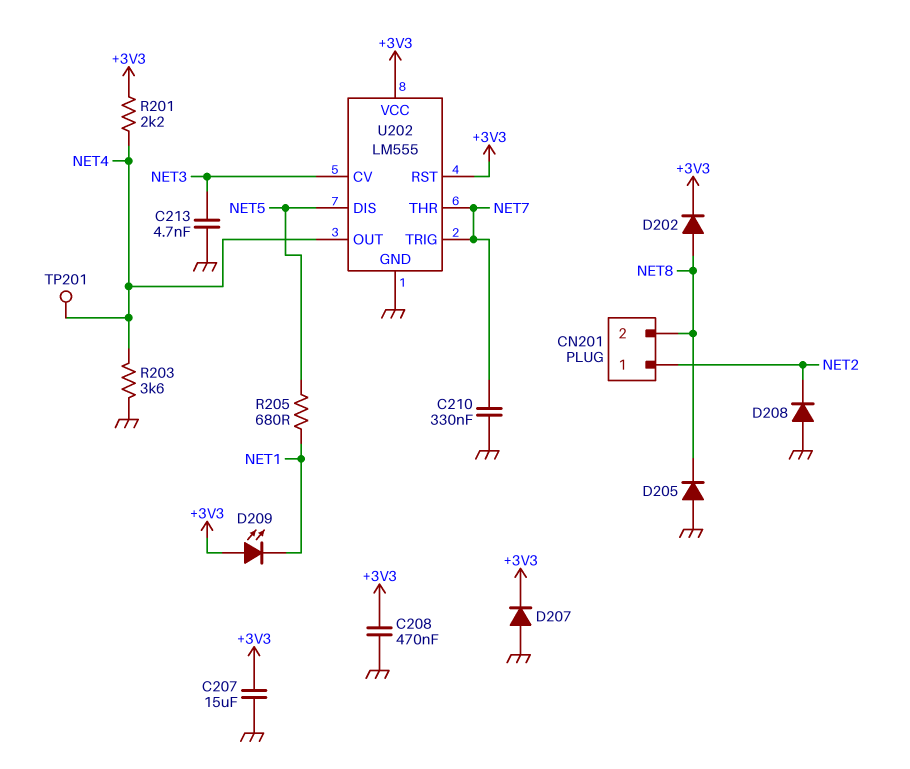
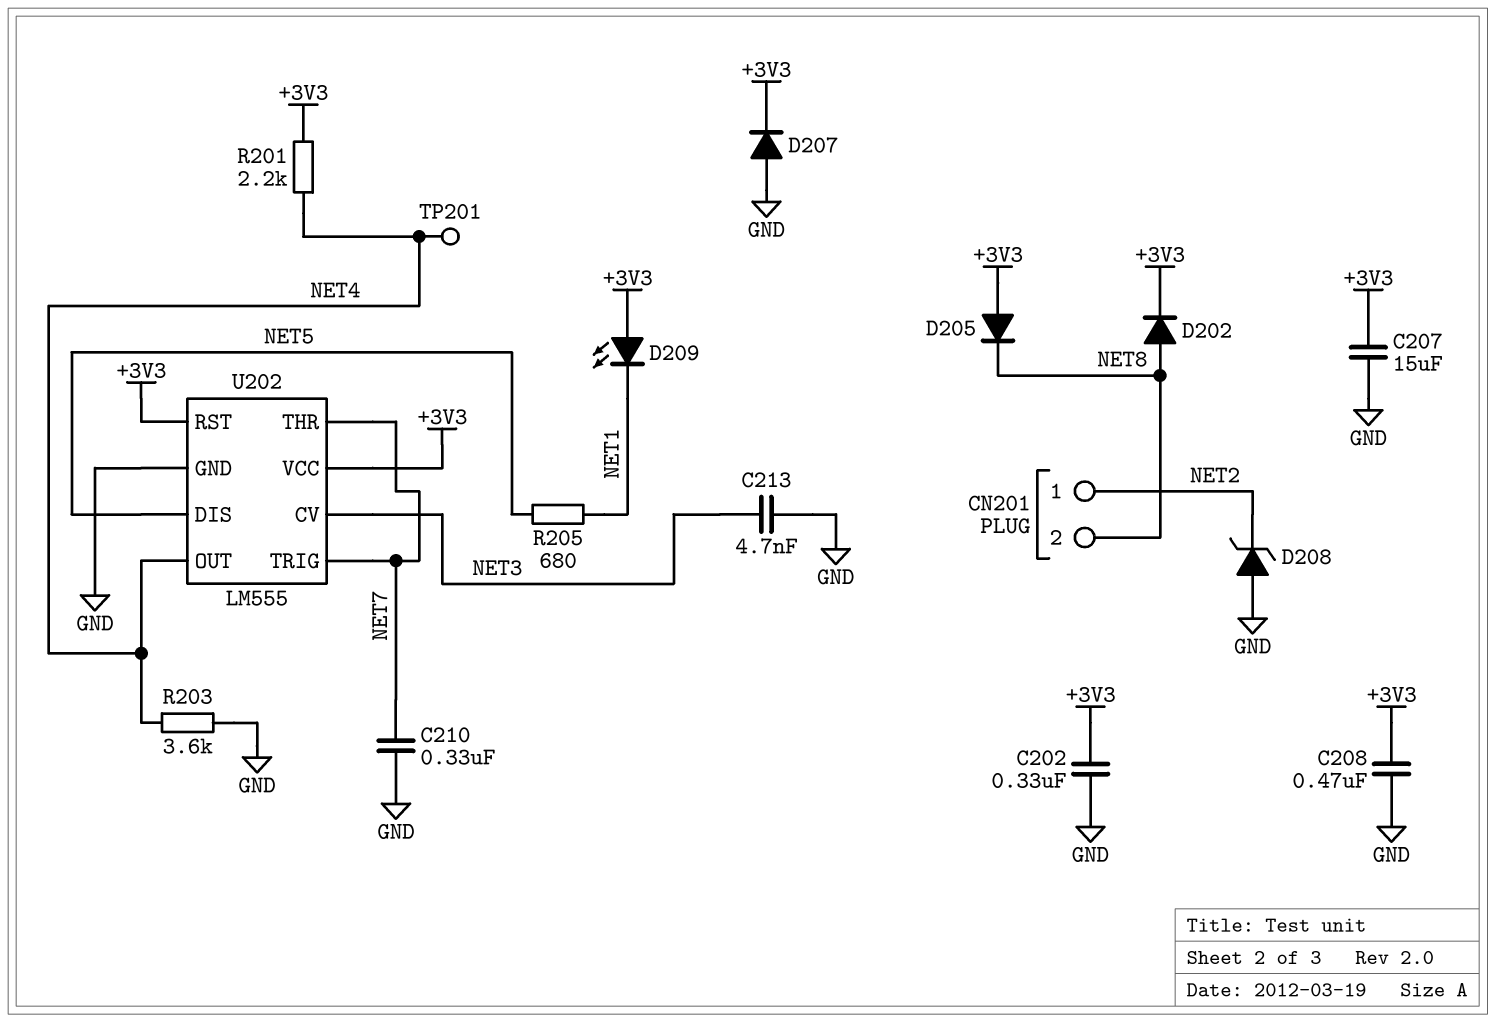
C202: none -> 330nF (+3V3, GND)
D205: diode (A GND, K NET8) -> diode (A +3V3, K NET8)
D208: diode (A GND, K NET2) -> zener (A GND, K NET2)

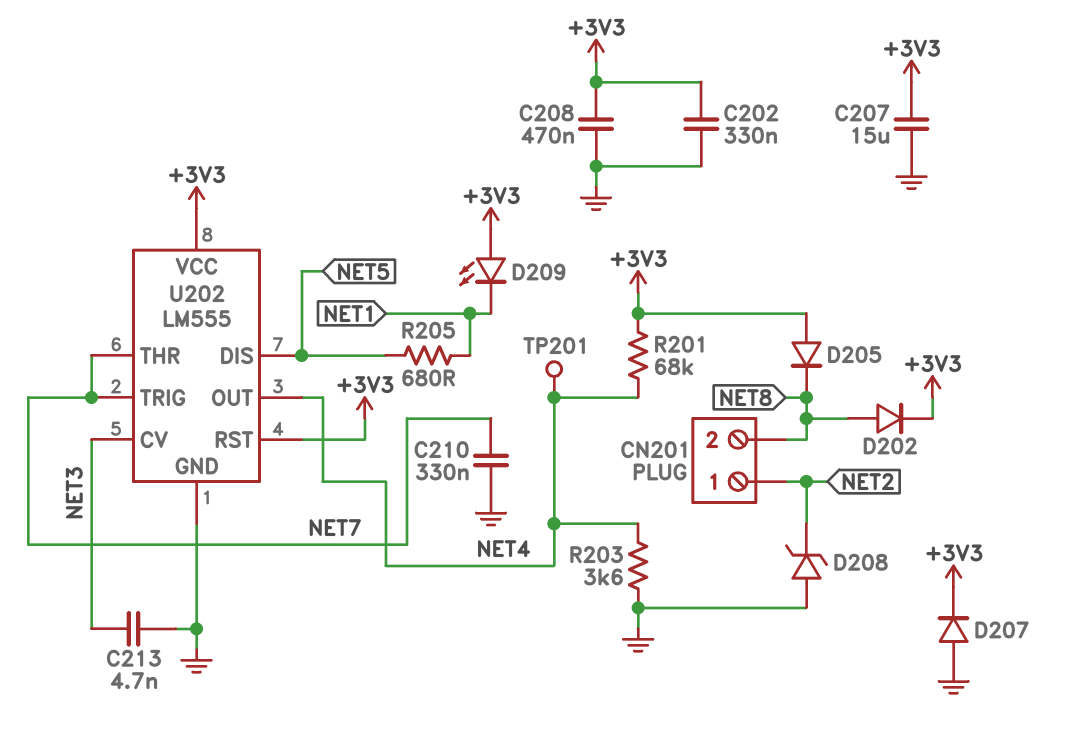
R201: 2.2k (+3V3, NET4) -> 68k (+3V3, NET4)

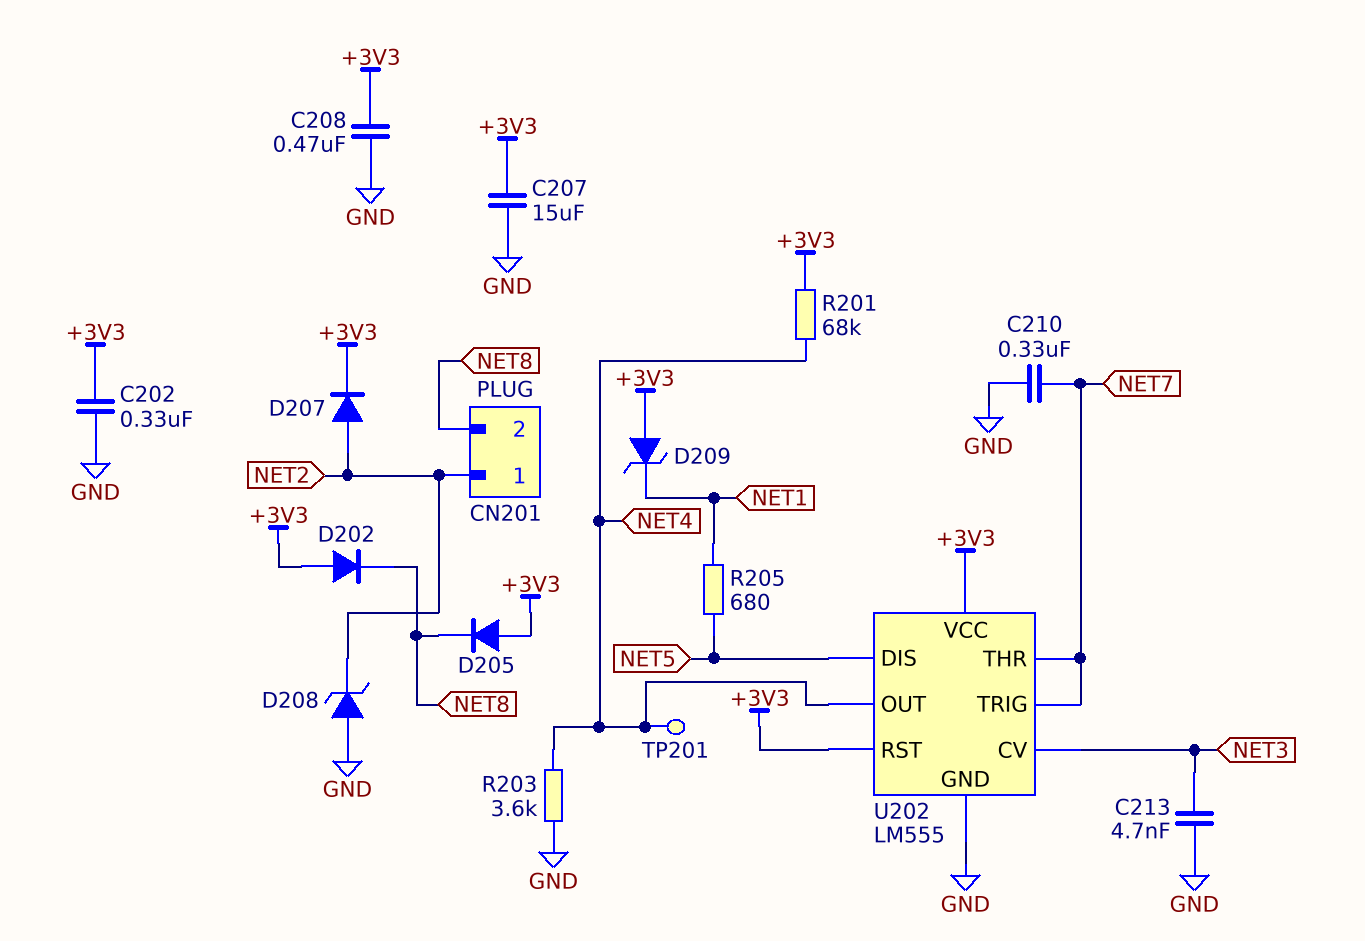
D202: diode (A NET8, K +3V3) -> diode (A +3V3, K NET8)
D207: diode (A GND, K +3V3) -> diode (A NET2, K +3V3)
D209: LED (A +3V3, K NET1) -> zener (A +3V3, K NET1)

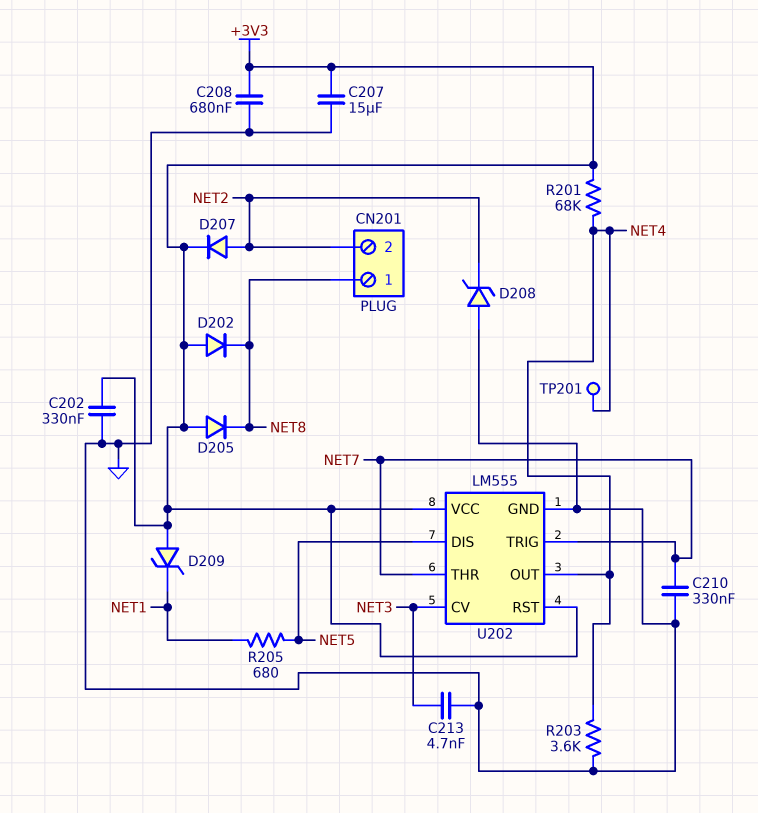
C208: 470nF (+3V3, GND) -> 680nF (+3V3, GND)
CN201 pin 1: NET2 -> NET8
CN201 pin 2: NET8 -> NET2

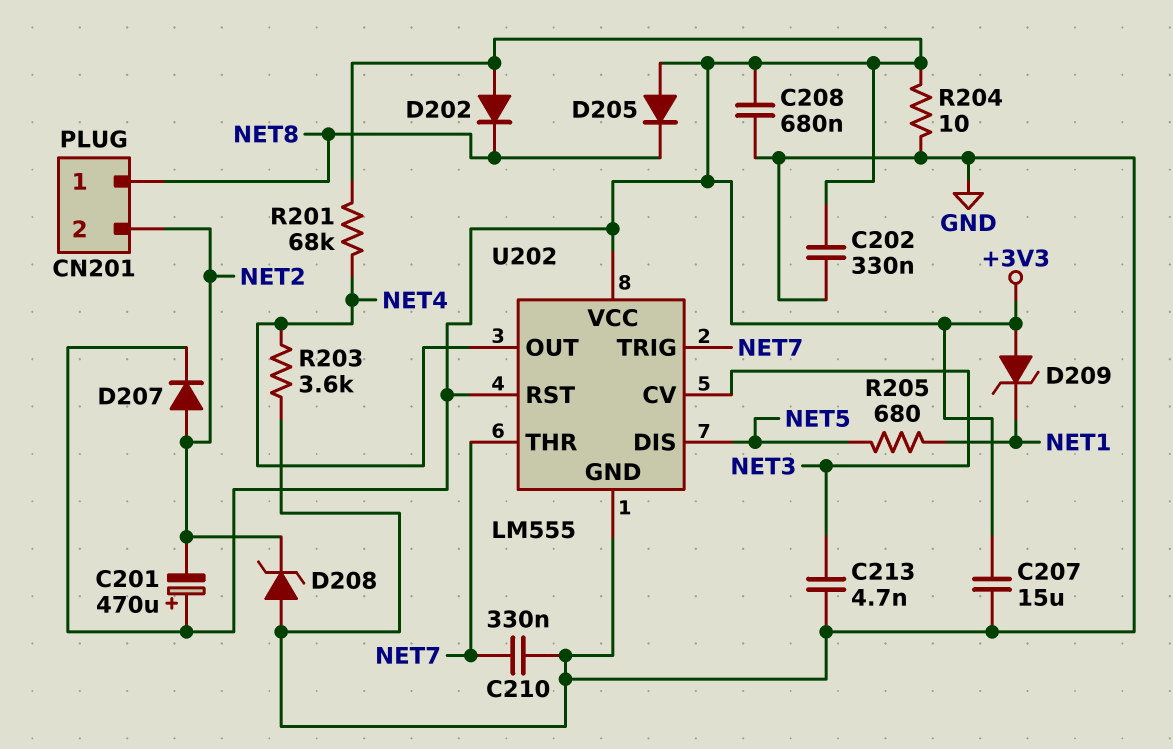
C201: none -> 470uF (plus +3V3, minus NET2)
R204: none -> 10 (+3V3, GND)
TP201: test point (NET4) -> none

